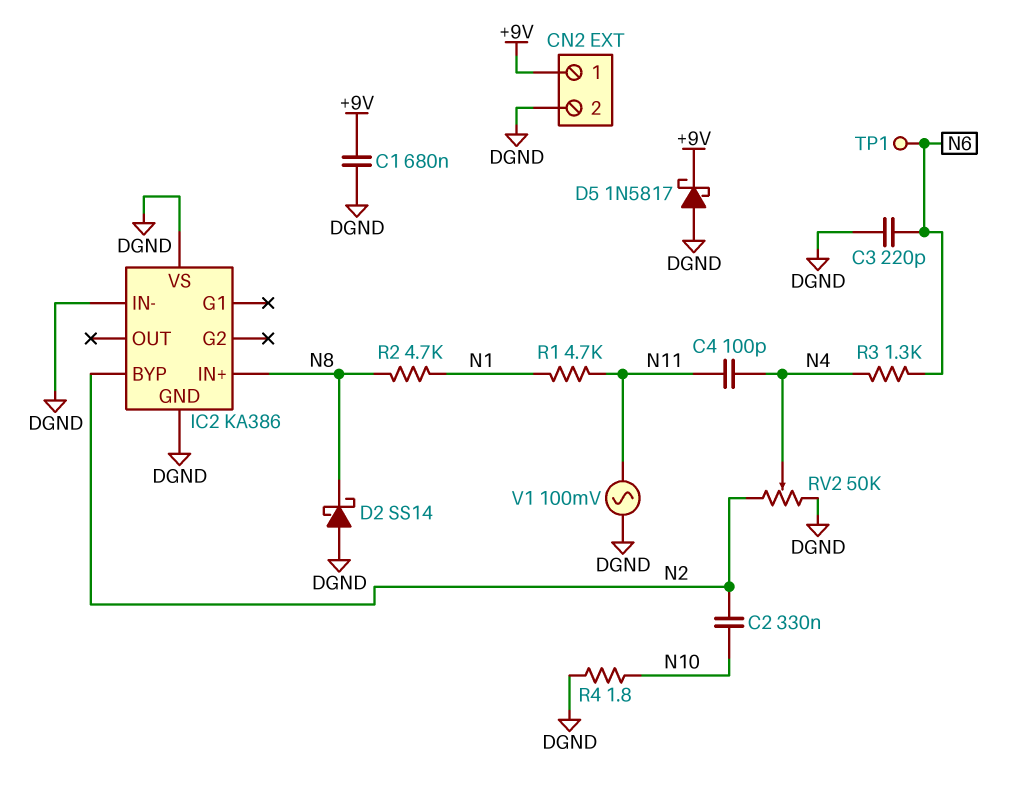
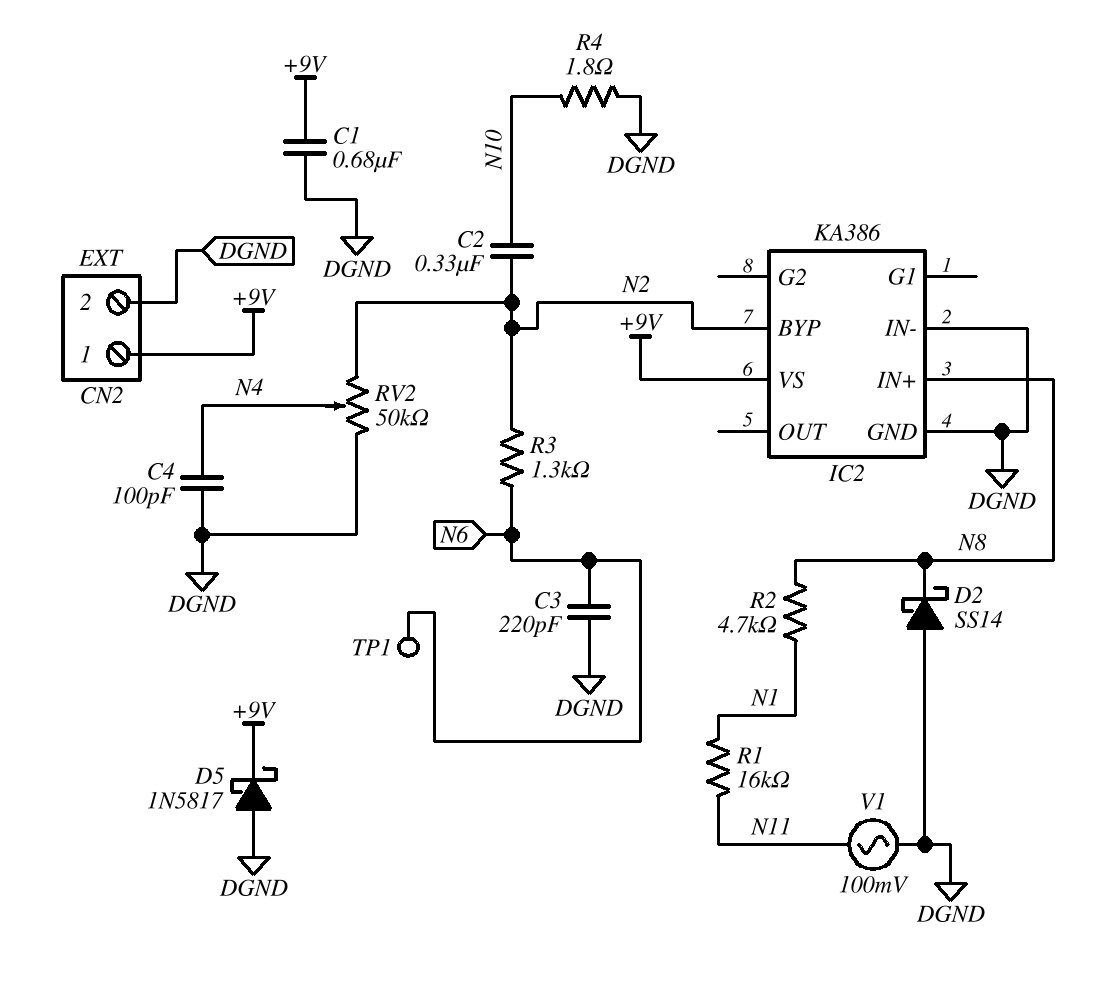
C4: 100pF (N4, N11) -> 100pF (DGND, N4)
IC2 pin VS: DGND -> +9V
R1: 4.7k (N1, N11) -> 16k (N1, N11)
R3: 1.3k (N4, N6) -> 1.3k (N2, N6)

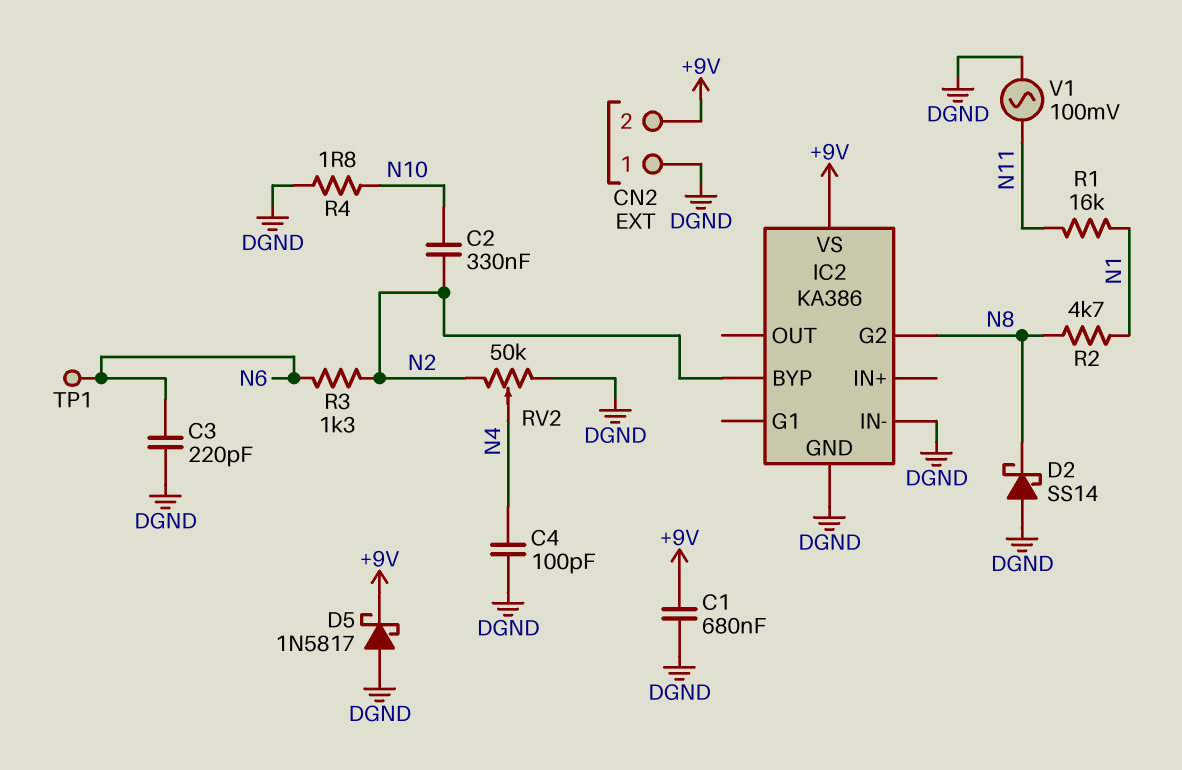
CN2 pin 1: +9V -> DGND
CN2 pin 2: DGND -> +9V
IC2 pin G2: none -> N8
IC2 pin IN+: N8 -> none

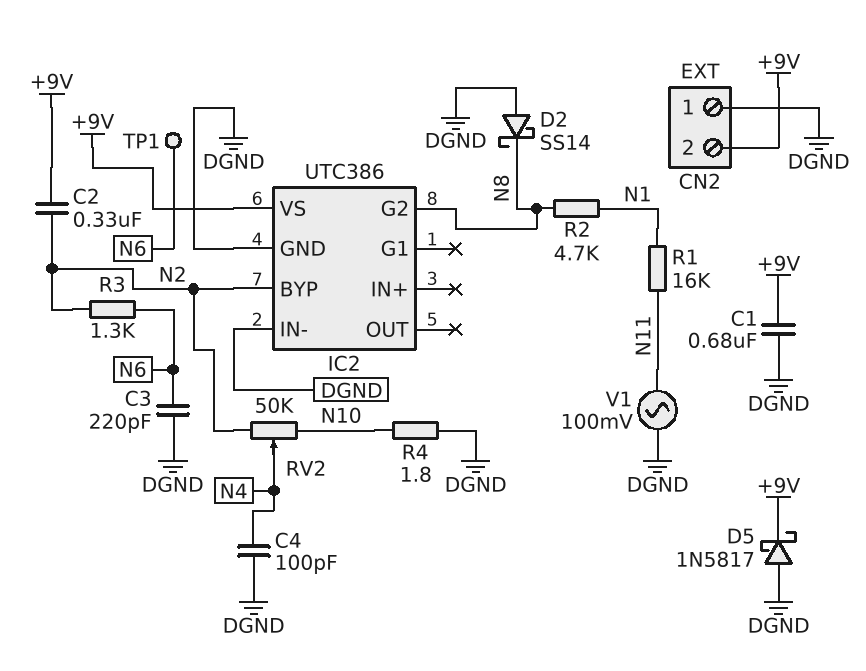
C2: 330nF (N2, N10) -> 330nF (+9V, N2)
IC2: KA386 -> UTC386
RV2: 50k (DGND, N2, wiper N4) -> 50k (N2, N10, wiper N4)

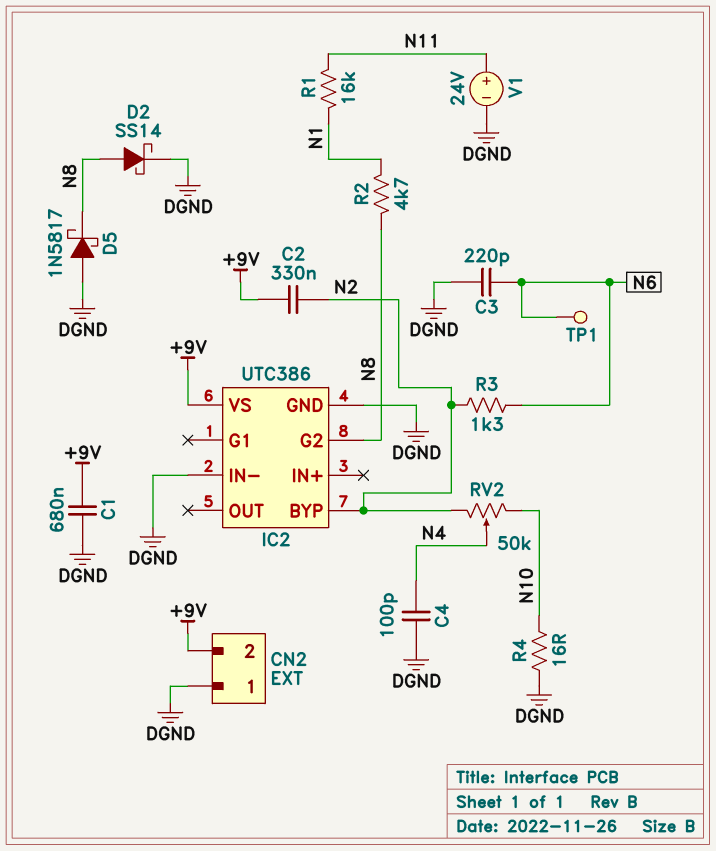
D2: schottky SS14 (A DGND, K N8) -> schottky SS14 (A N8, K DGND)
D5: schottky 1N5817 (A DGND, K +9V) -> schottky 1N5817 (A DGND, K N8)
R4: 1.8 (DGND, N10) -> 16 (DGND, N10)
V1: AC 100mV (DGND, N11) -> 24V (plus N11, minus DGND)

